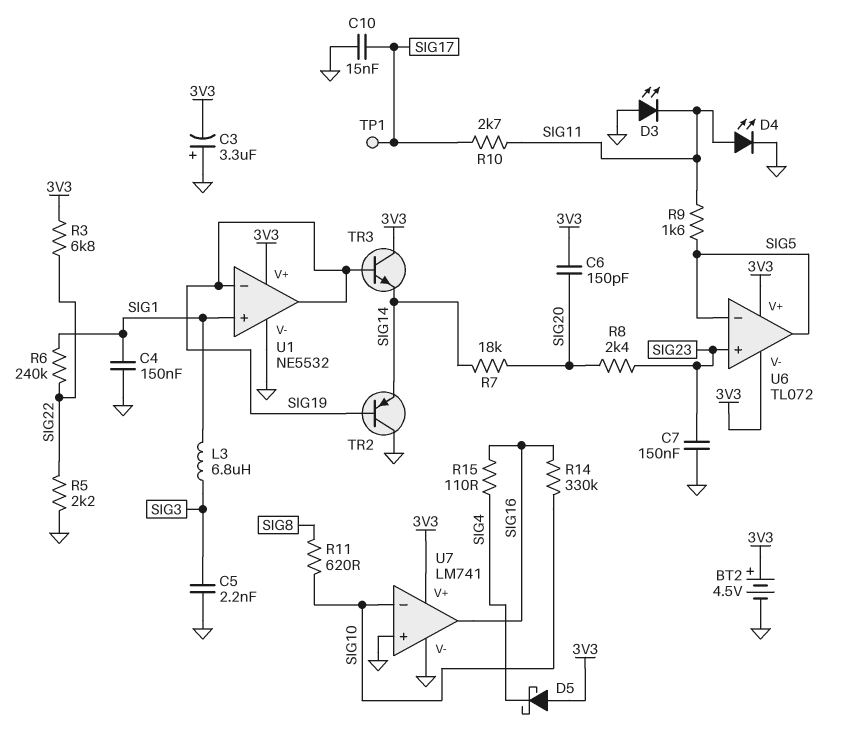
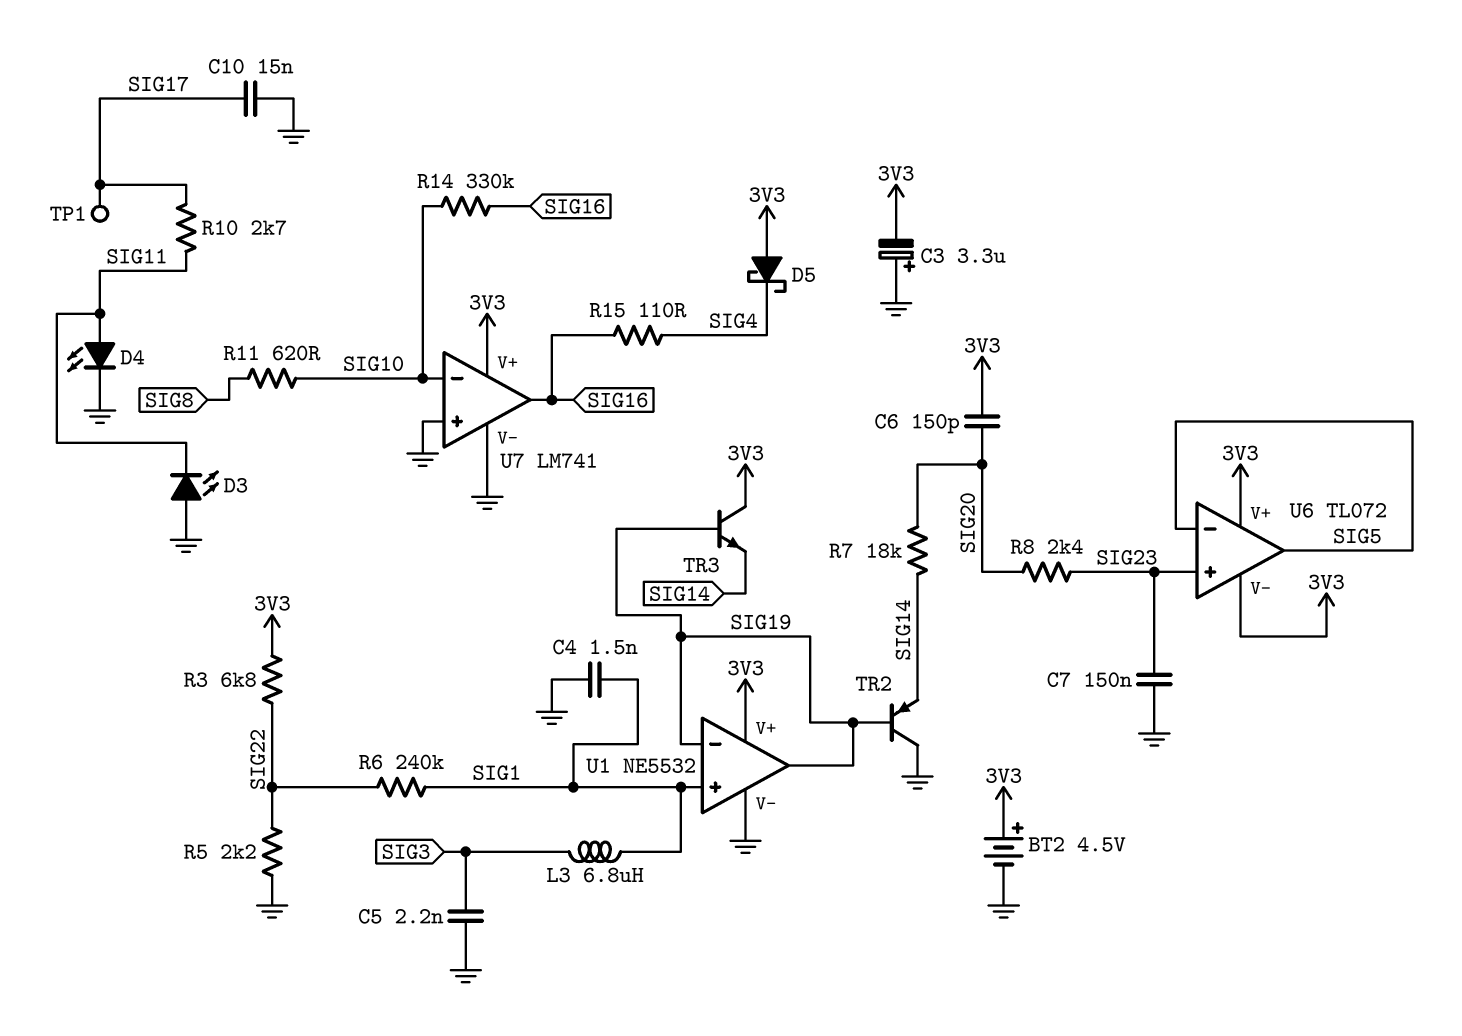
C4: 150nF (GND, SIG1) -> 1.5nF (GND, SIG1)
R9: 1.6k (SIG5, SIG11) -> none

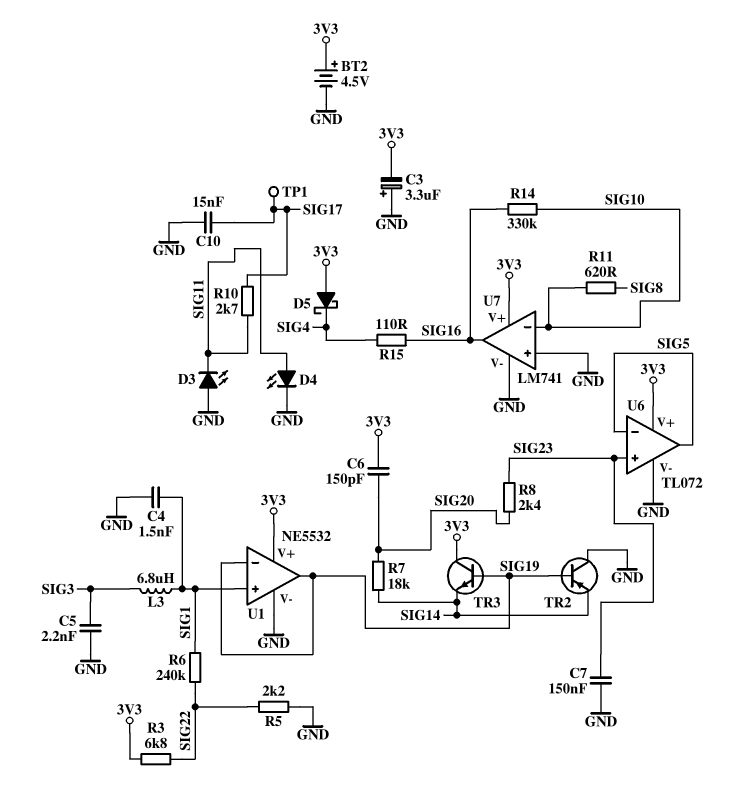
U6 pin V-: 3V3 -> GND

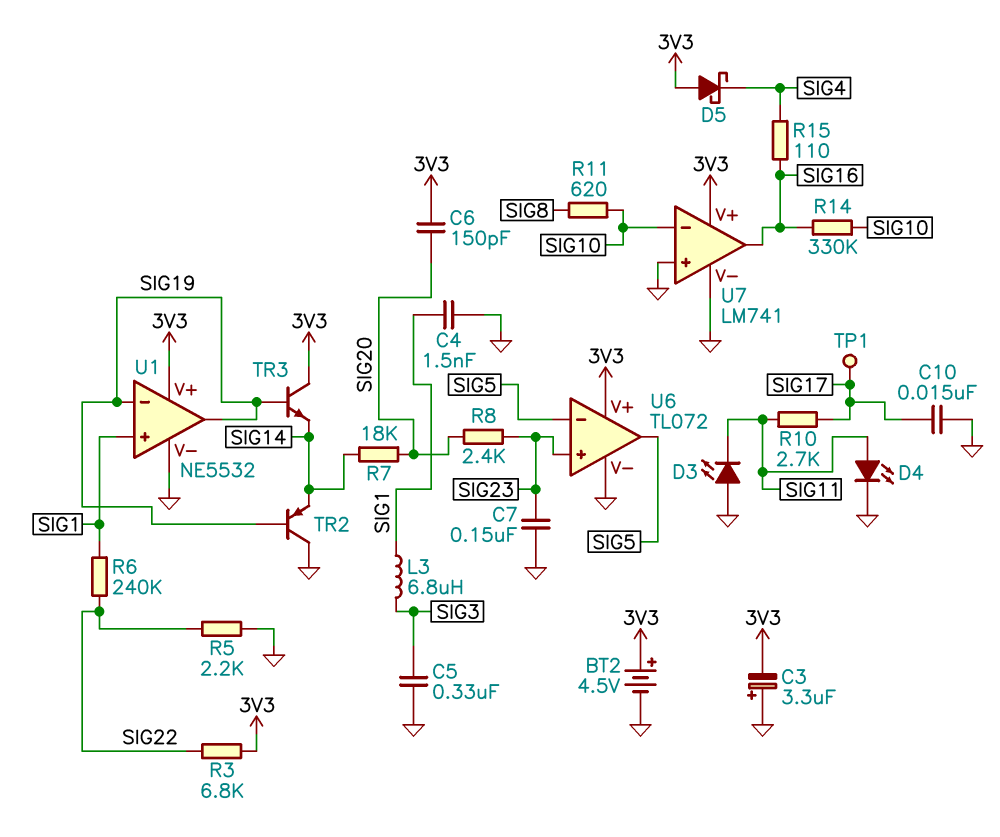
C5: 2.2nF (GND, SIG3) -> 330nF (GND, SIG3)

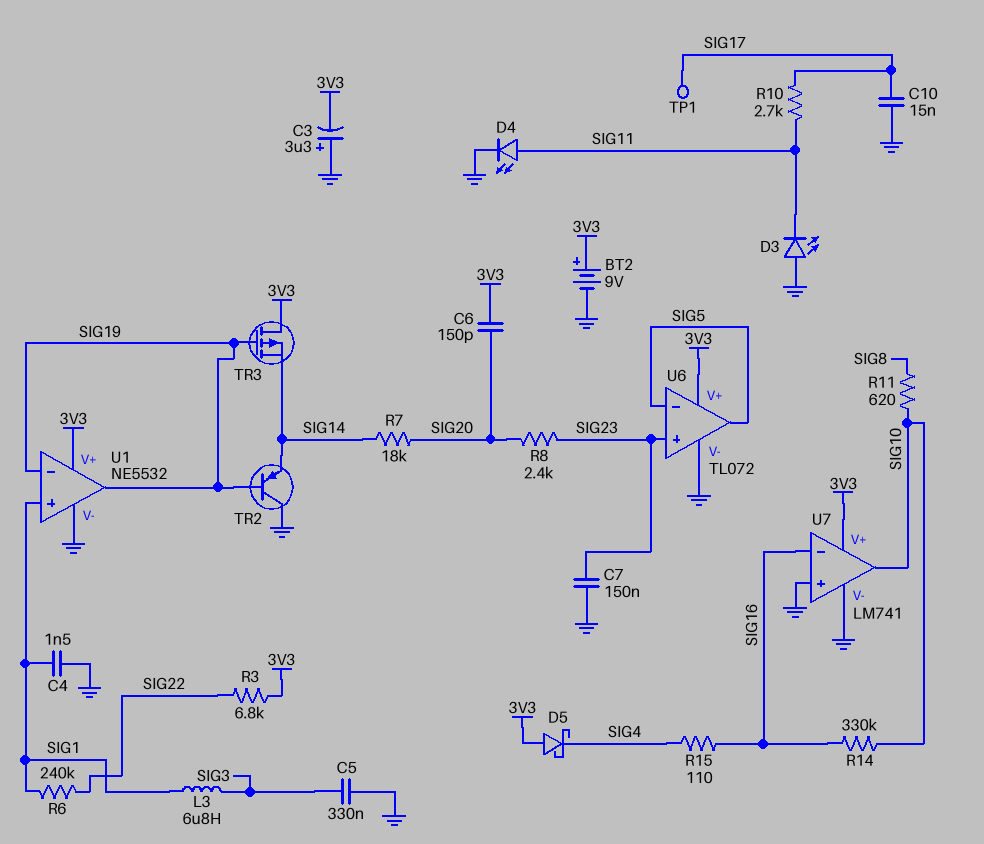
BT2: 4.5V (plus 3V3, minus GND) -> 9V (plus 3V3, minus GND)
R5: 2.2k (GND, SIG22) -> none
TR3: NPN (B SIG19, C 3V3, E SIG14) -> PMOS (G SIG19, D 3V3, S SIG14)
U7 pin in-: SIG10 -> SIG16
U7 pin out: SIG16 -> SIG10

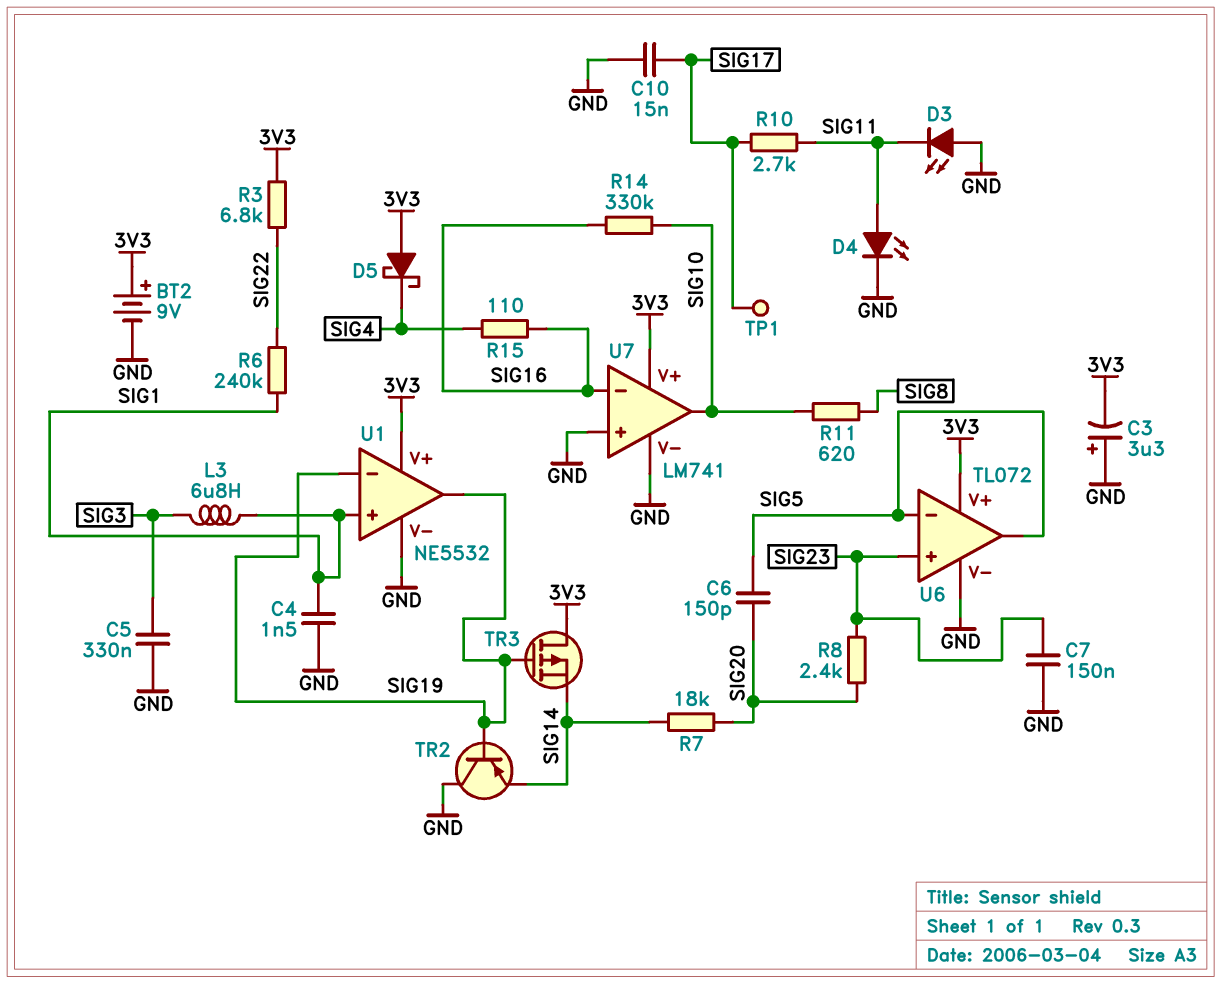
C6: 150pF (3V3, SIG20) -> 150pF (SIG5, SIG20)

